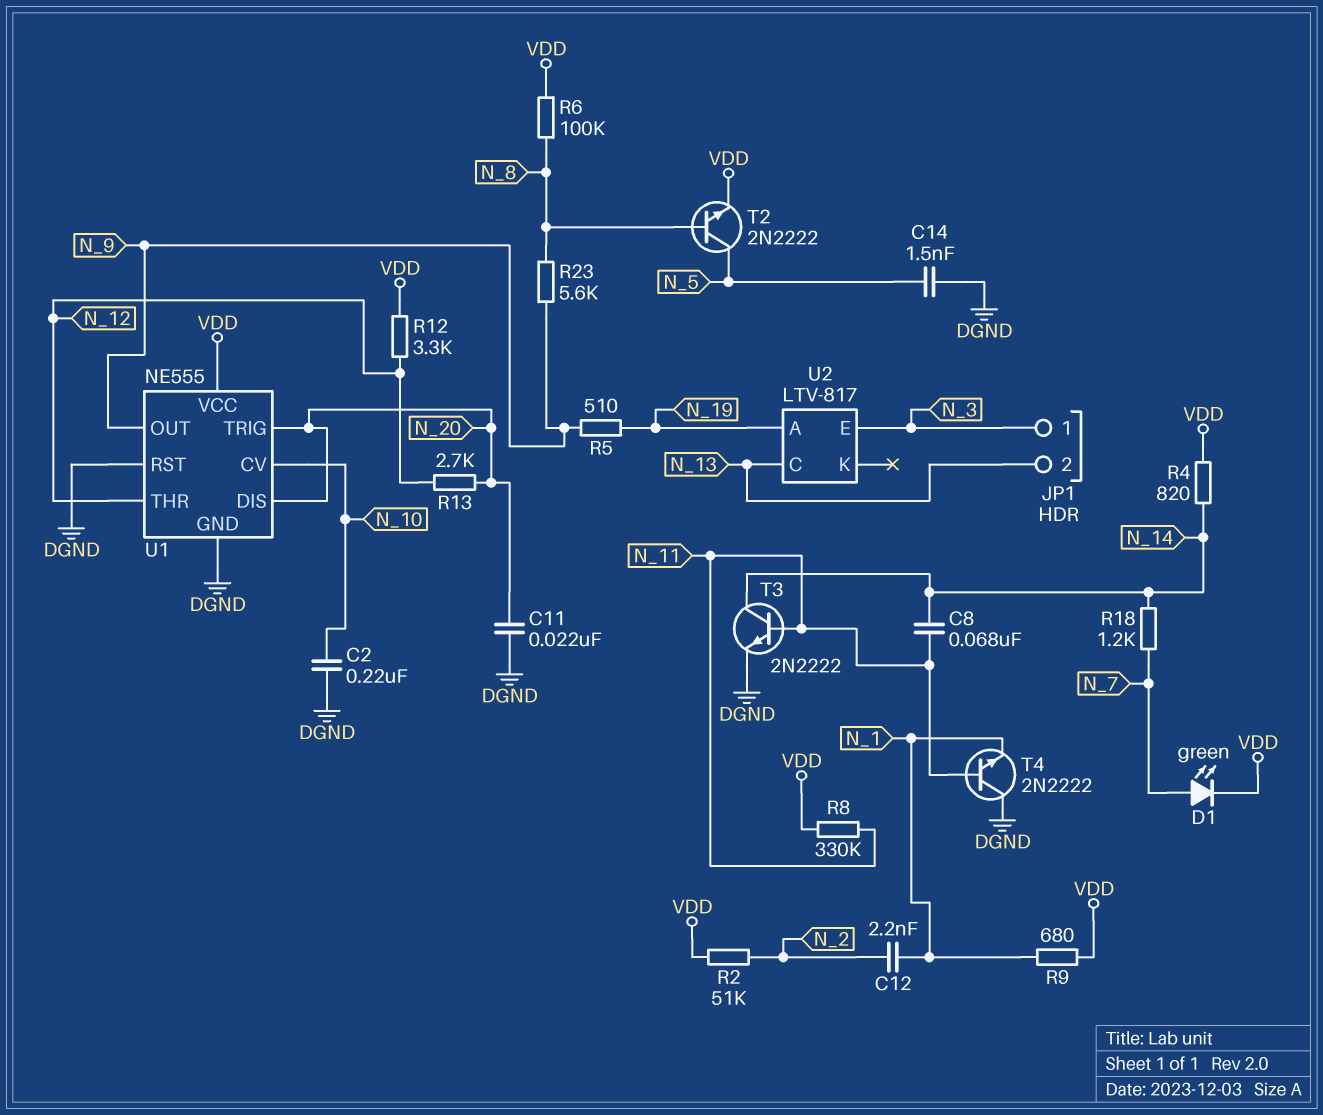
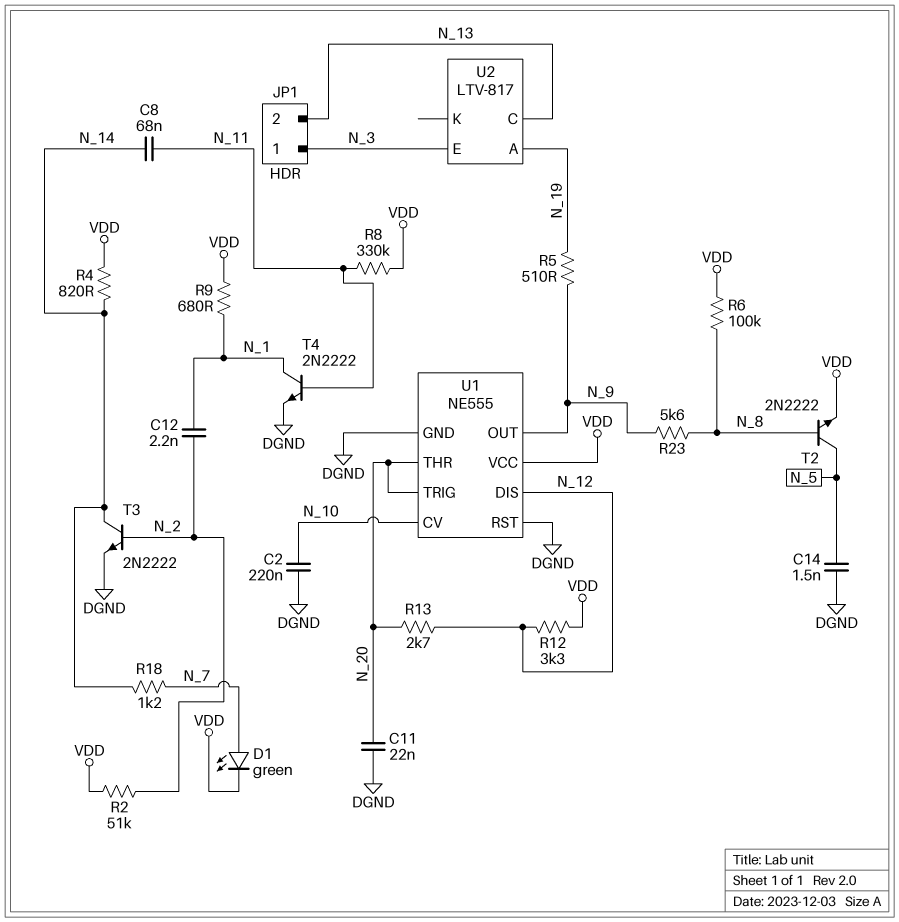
T3: NPN 2N2222 (B N_11, C N_14, E DGND) -> NPN 2N2222 (B N_2, C N_14, E DGND)
T4: NPN 2N2222 (B N_11, C DGND, E N_1) -> NPN 2N2222 (B N_11, C N_1, E DGND)
U1 pin DIS: N_20 -> N_12
U1 pin THR: N_12 -> N_20

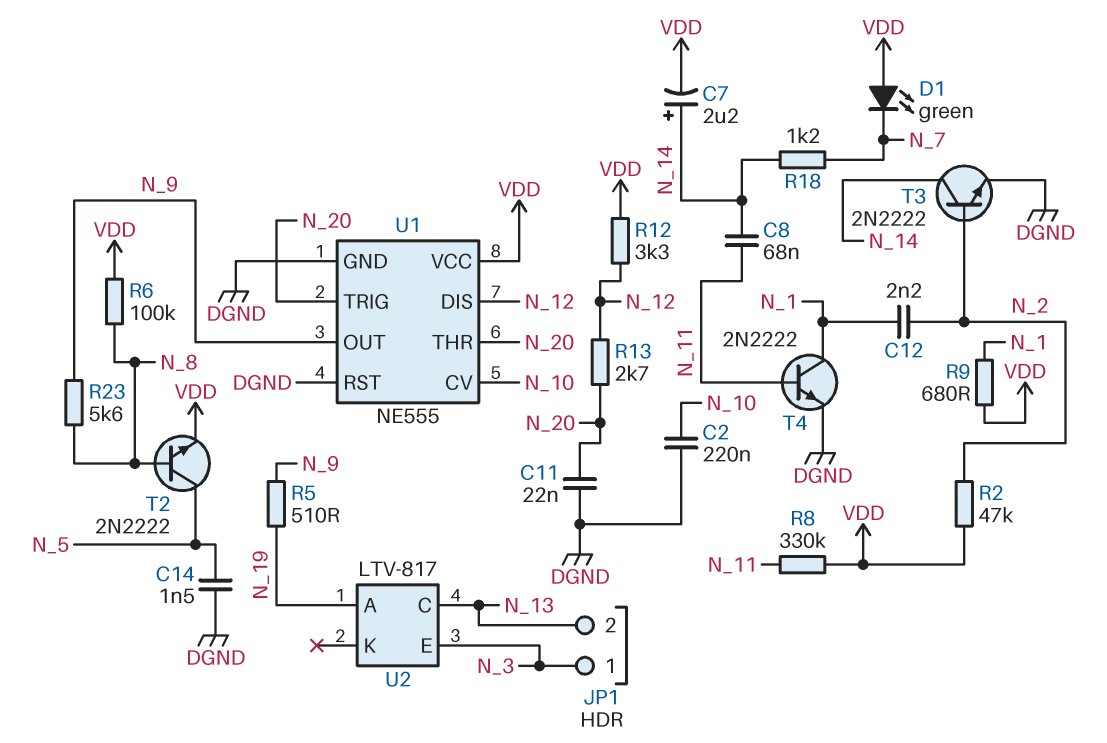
C7: none -> 2.2uF (plus N_14, minus VDD)
D1: LED green (A N_7, K VDD) -> LED green (A VDD, K N_7)
R2: 51k (N_2, VDD) -> 47k (N_2, VDD)
R4: 820 (N_14, VDD) -> none

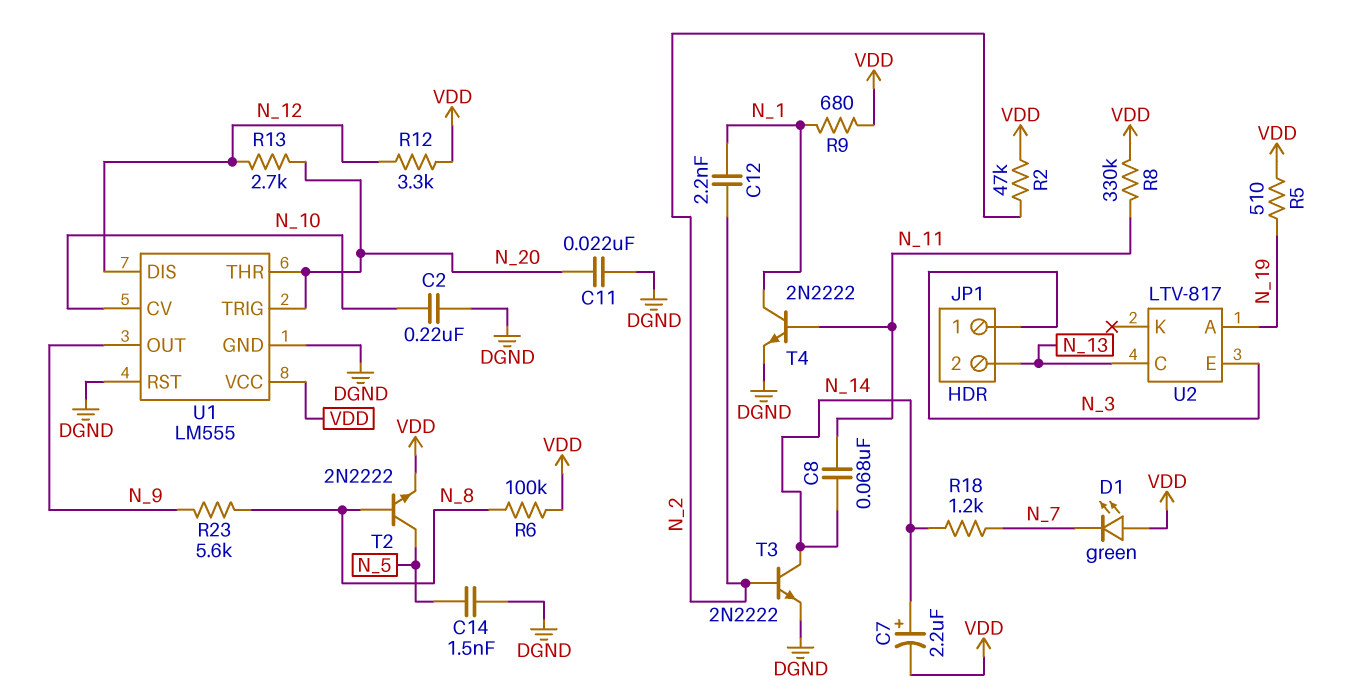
R5: 510 (N_9, N_19) -> 510 (N_19, VDD)
U1: NE555 -> LM555

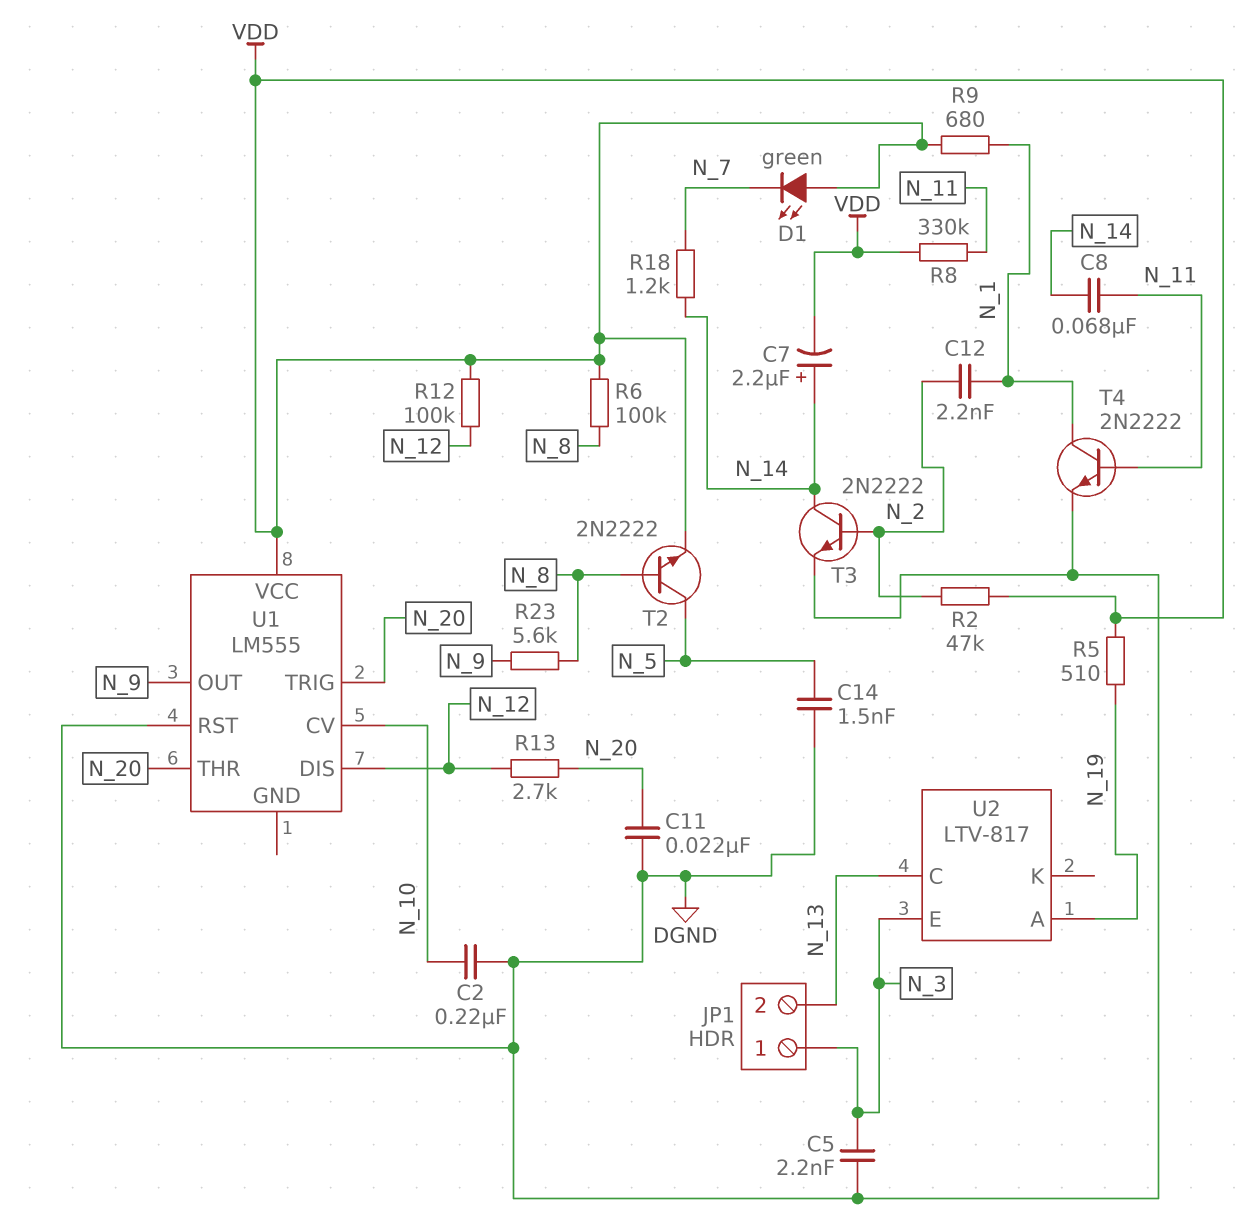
C5: none -> 2.2nF (DGND, N_3)
R12: 3.3k (N_12, VDD) -> 100k (N_12, VDD)
U1 pin GND: DGND -> none

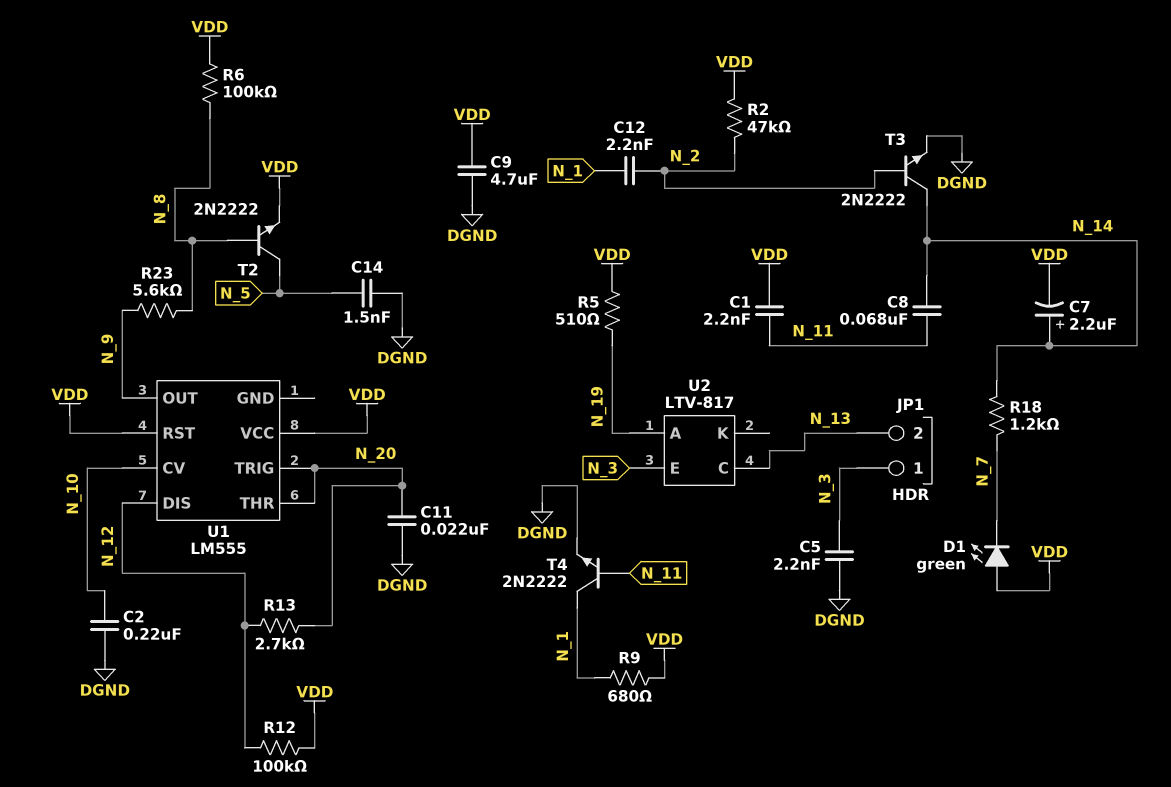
C1: none -> 2.2nF (N_11, VDD)
C9: none -> 4.7uF (DGND, VDD)
R8: 330k (N_11, VDD) -> none
U1 pin RST: DGND -> VDD

